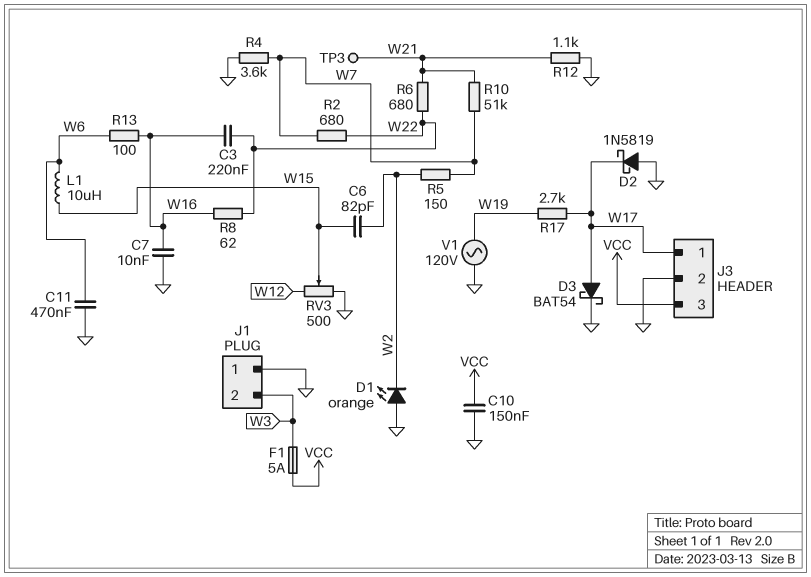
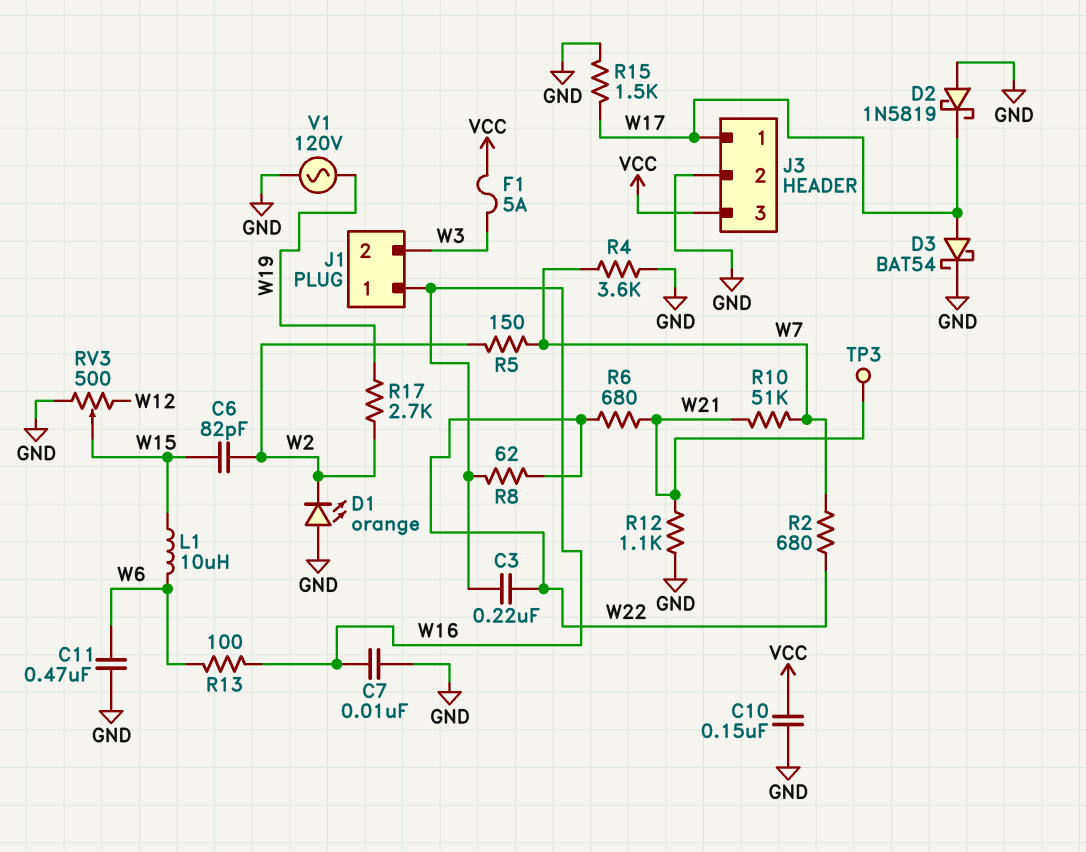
J1 pin 1: GND -> W16
R15: none -> 1.5k (GND, W17)
R17: 2.7k (W17, W19) -> 2.7k (W2, W19)

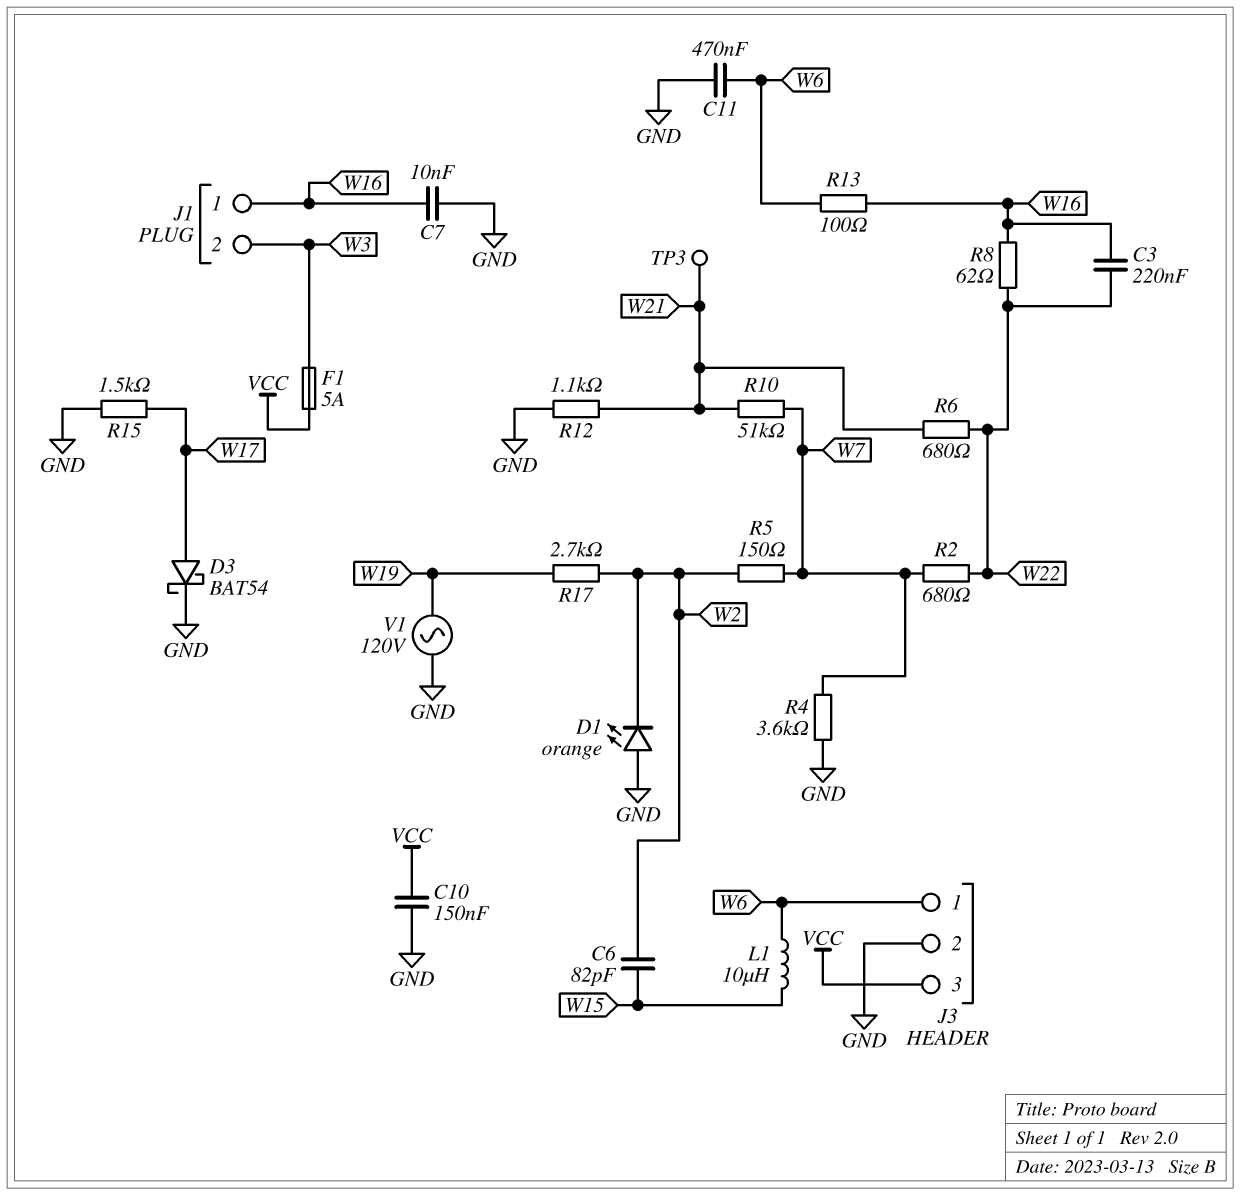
D2: schottky 1N5819 (A GND, K W17) -> none
J3 pin 1: W17 -> W6
RV3: 500 (GND, W12, wiper W15) -> none

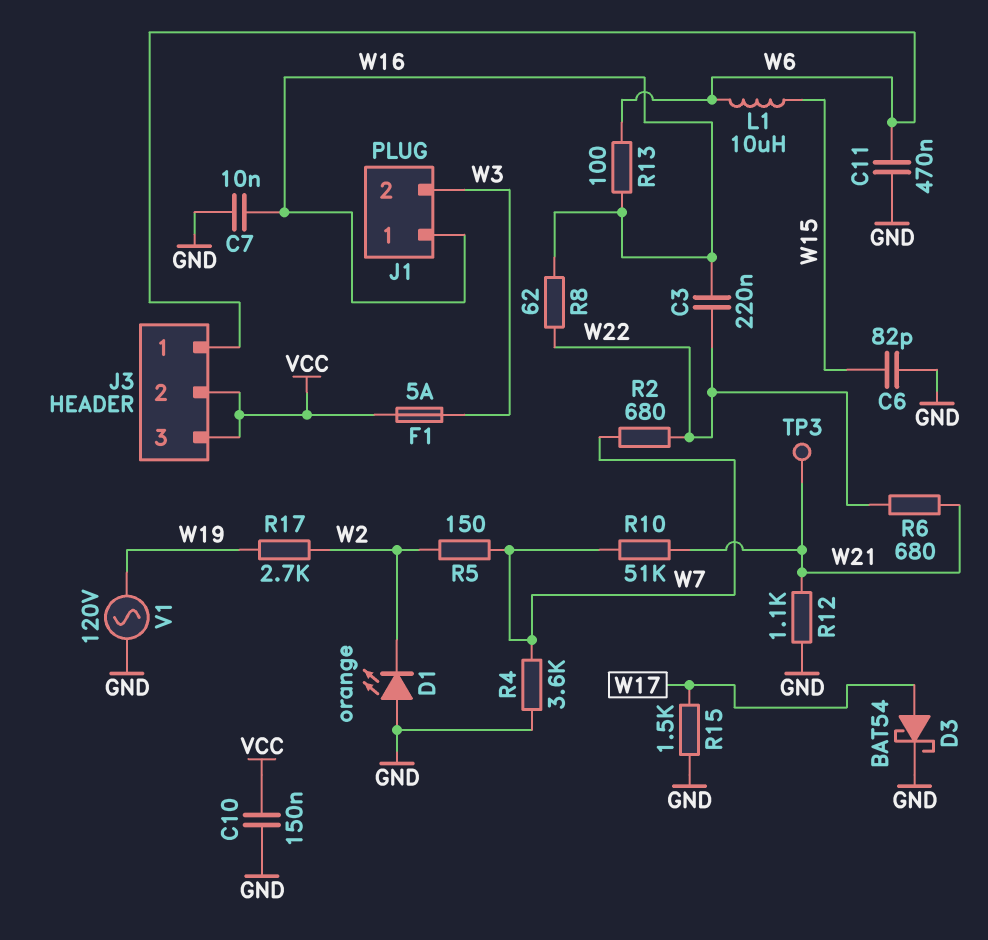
C6: 82pF (W2, W15) -> 82pF (GND, W15)
J3 pin 2: GND -> VCC

